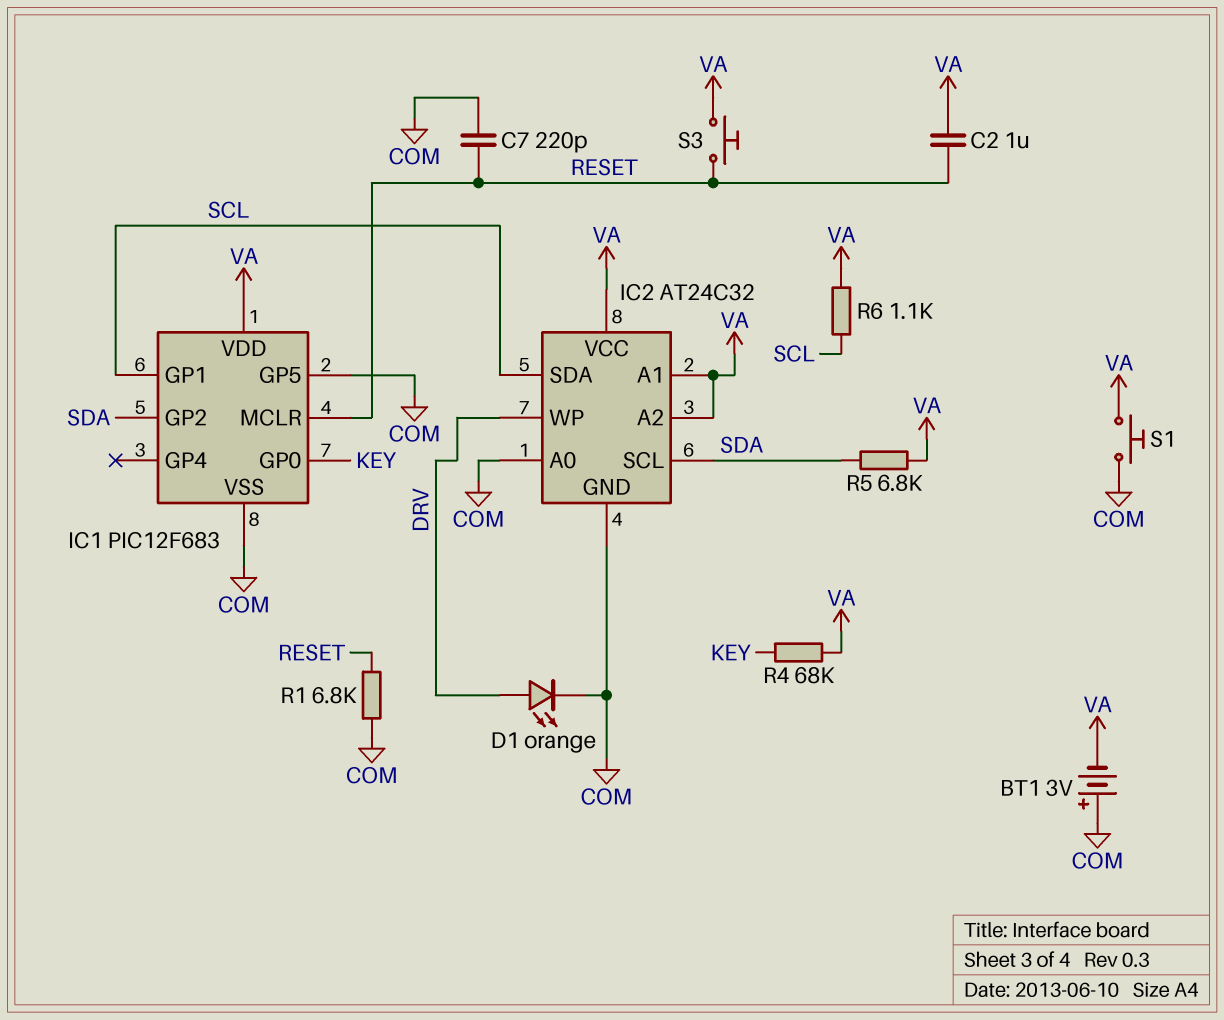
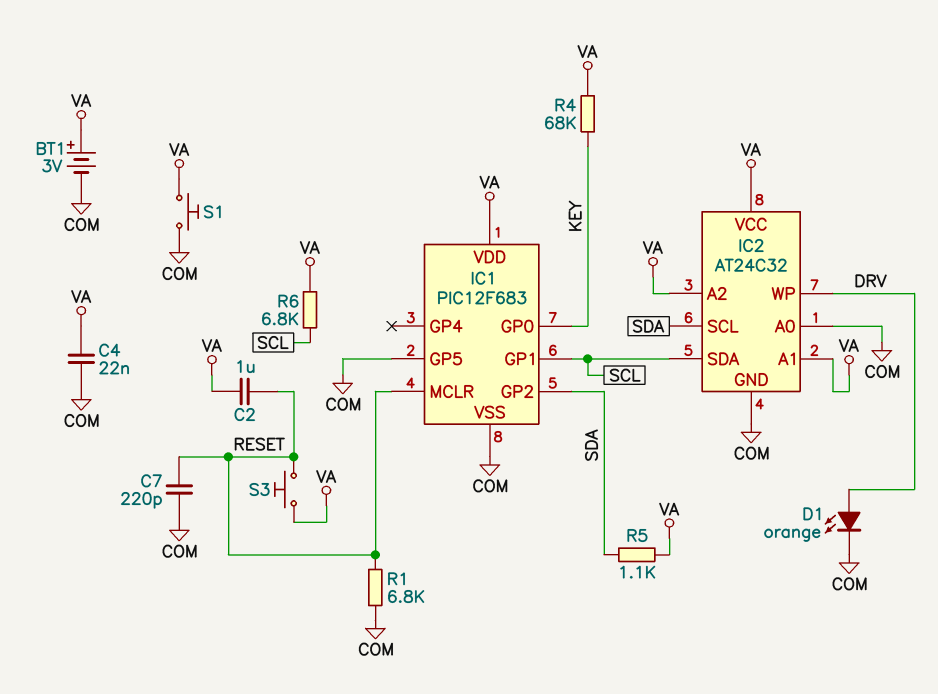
BT1: 3V (plus COM, minus VA) -> 3V (plus VA, minus COM)
C4: none -> 22nF (COM, VA)
R5: 6.8k (SDA, VA) -> 1.1k (SDA, VA)
R6: 1.1k (SCL, VA) -> 6.8k (SCL, VA)

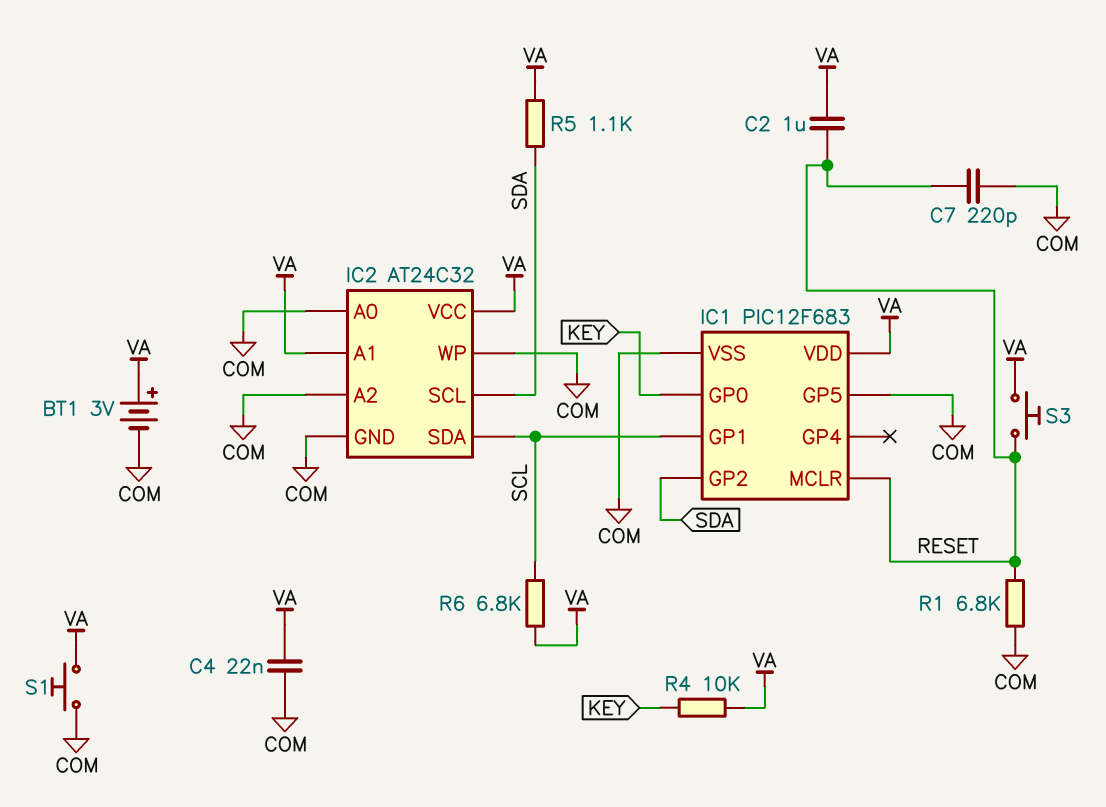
D1: LED orange (A DRV, K COM) -> none
IC2 pin A2: VA -> COM
IC2 pin WP: DRV -> COM
R4: 68k (KEY, VA) -> 10k (KEY, VA)

